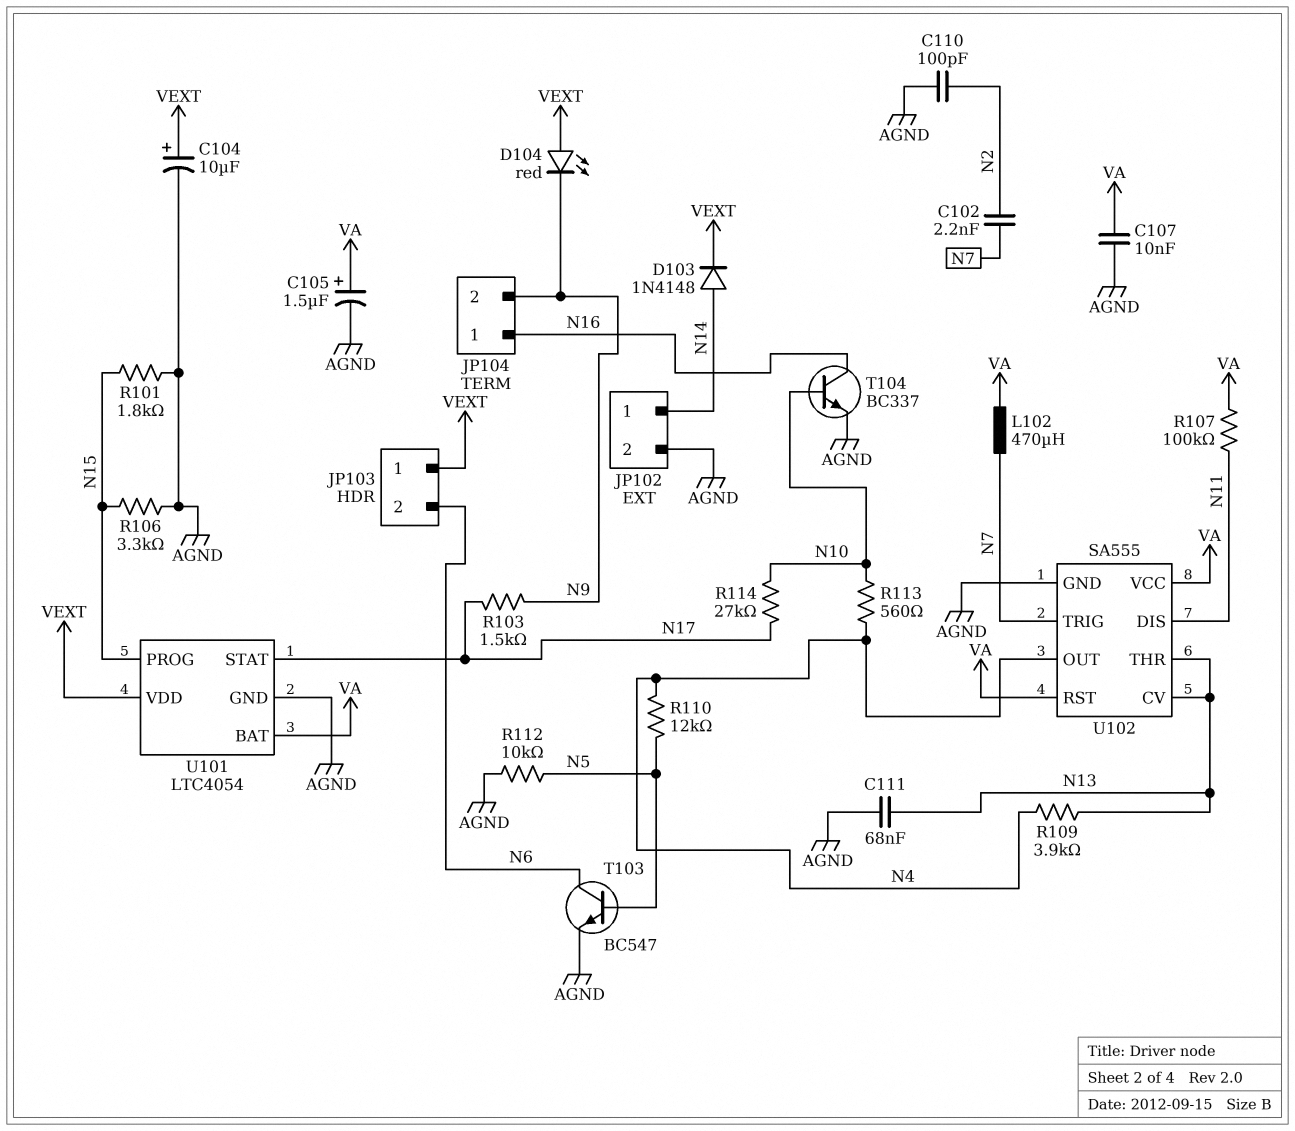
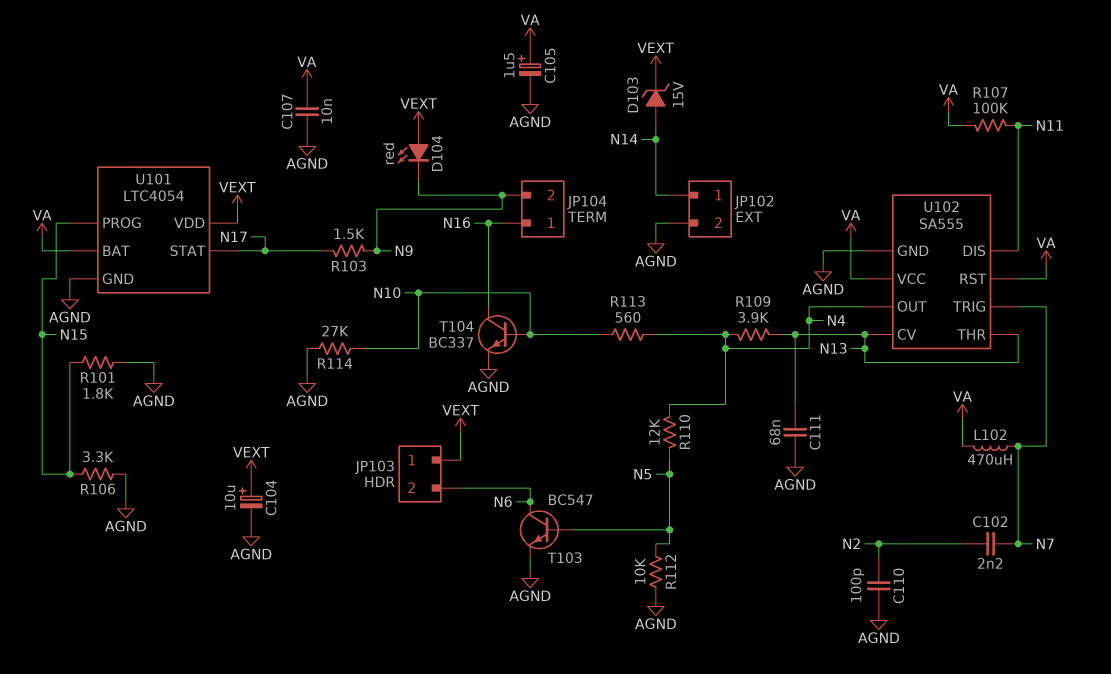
D103: diode 1N4148 (A N14, K VEXT) -> zener 15V (A N14, K VEXT)
R114: 27k (N10, N17) -> 27k (AGND, N10)

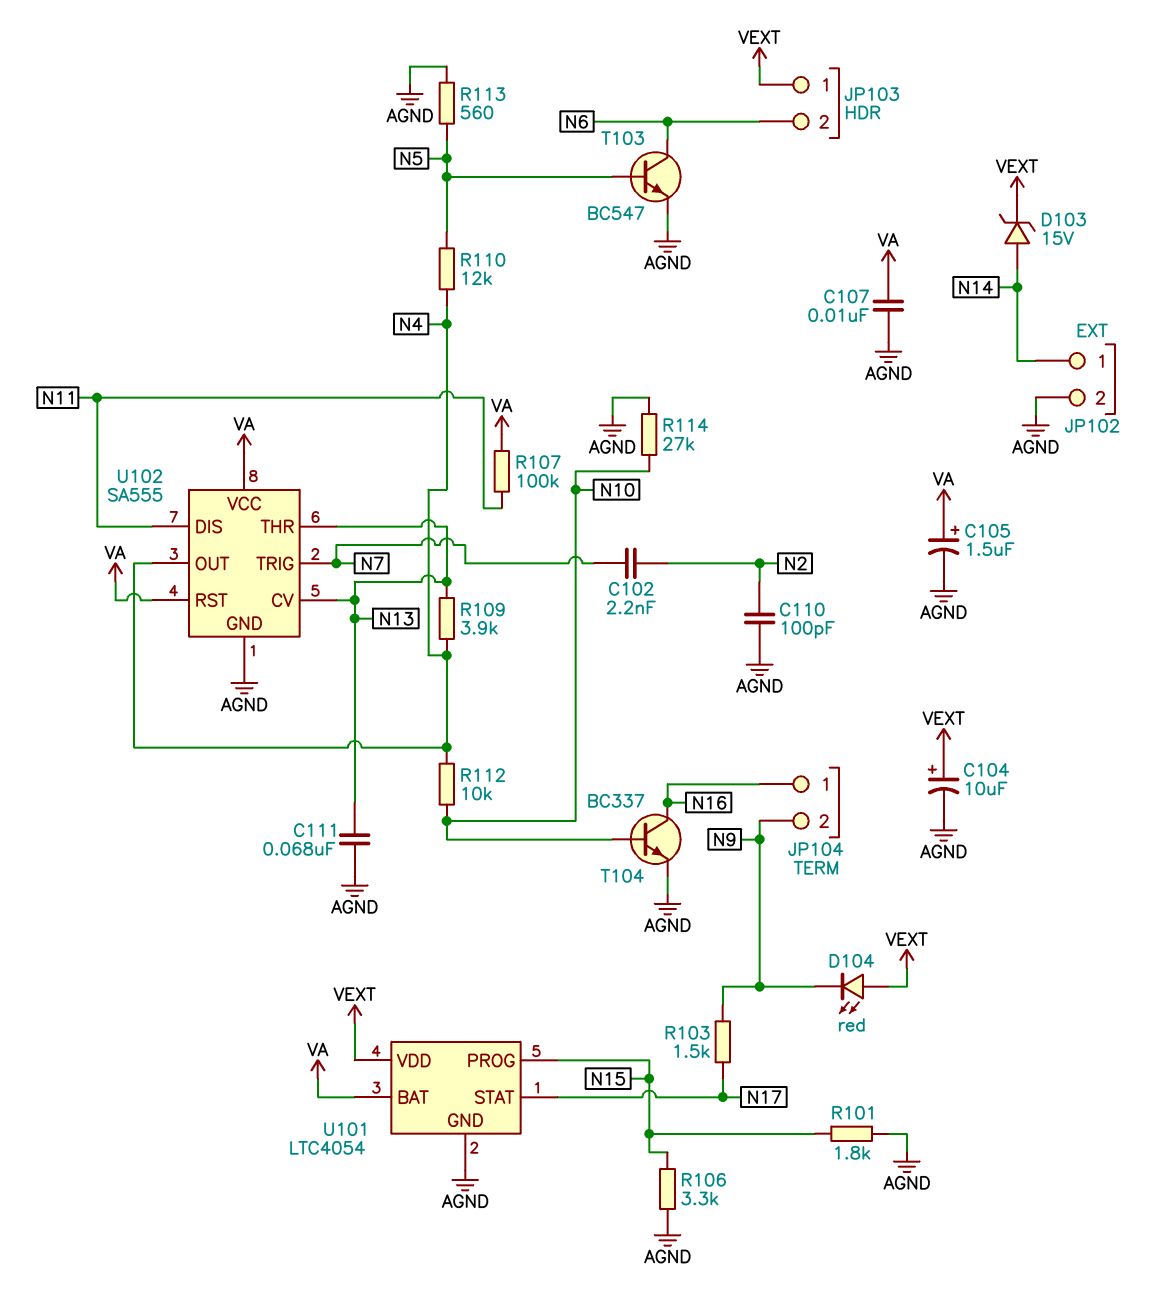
L102: 470uH (N7, VA) -> none
R112: 10k (AGND, N5) -> 10k (N4, N10)
R113: 560 (N4, N10) -> 560 (AGND, N5)

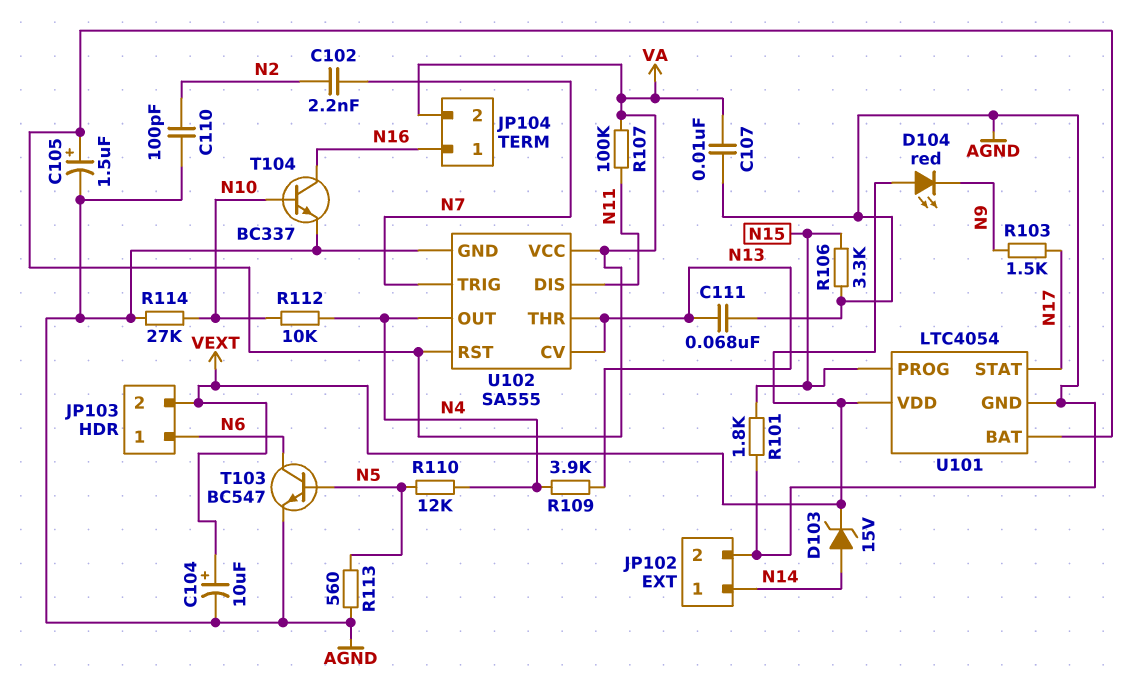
JP103 pin 1: VEXT -> N6
JP103 pin 2: N6 -> VEXT
JP104 pin 2: N9 -> VA

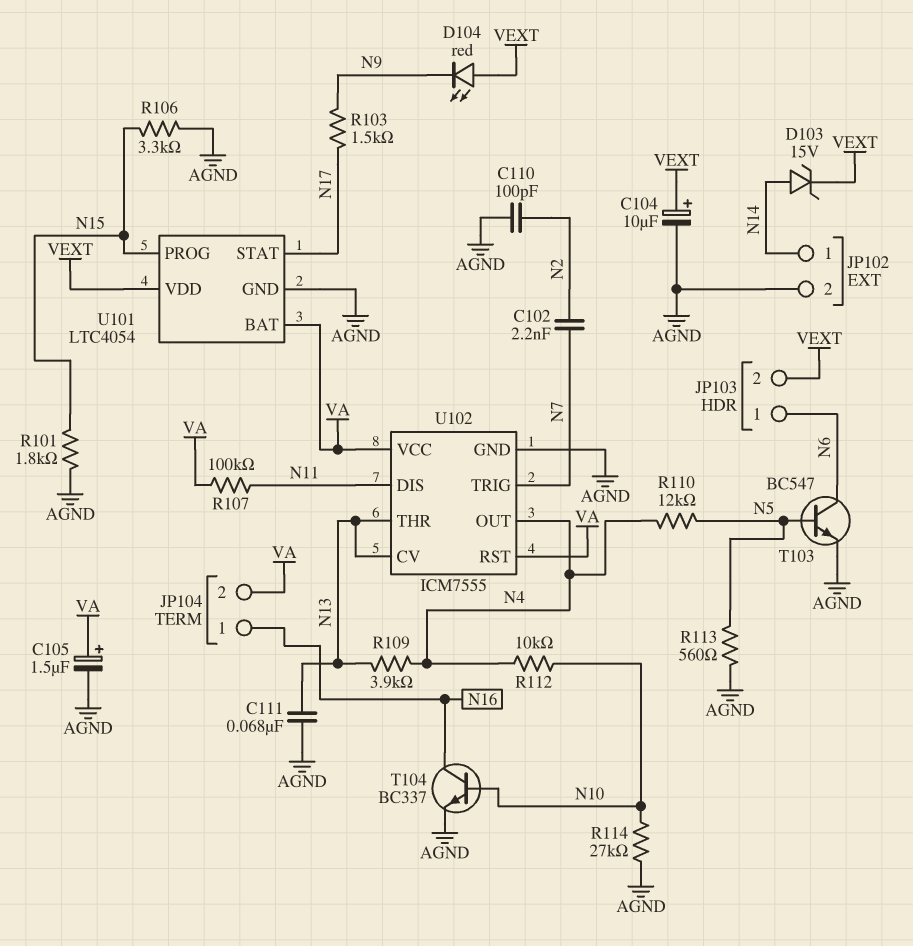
C107: 10nF (AGND, VA) -> none
U102: SA555 -> ICM7555

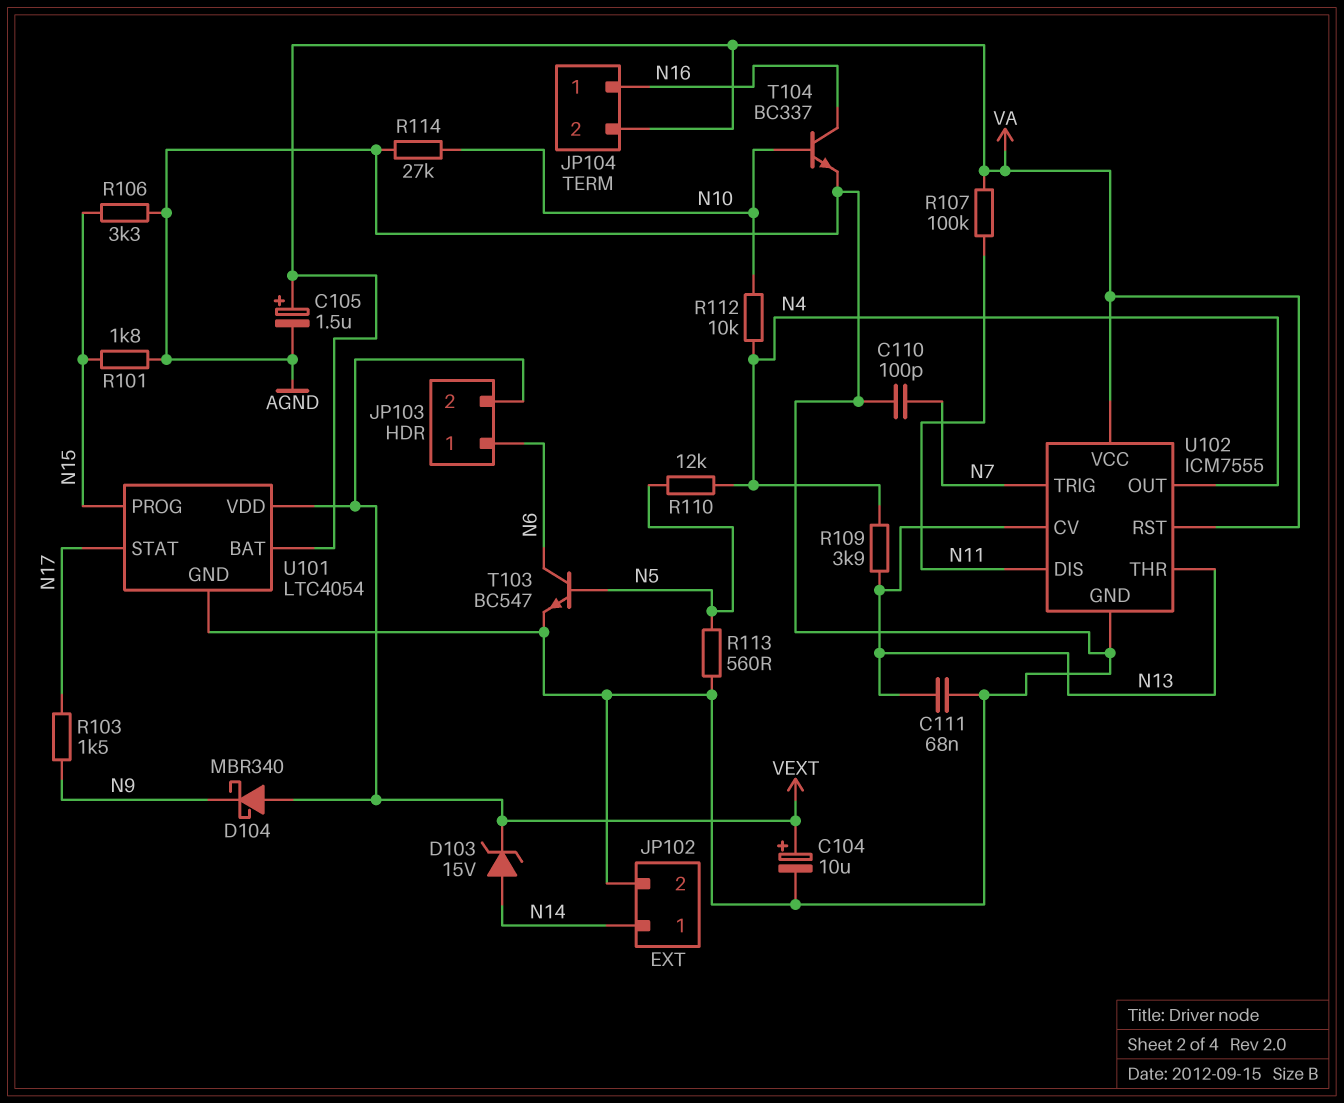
C102: 2.2nF (N2, N7) -> none
C110: 100pF (AGND, N2) -> 100pF (AGND, N7)
D104: LED red (A VEXT, K N9) -> schottky MBR340 (A VEXT, K N9)

